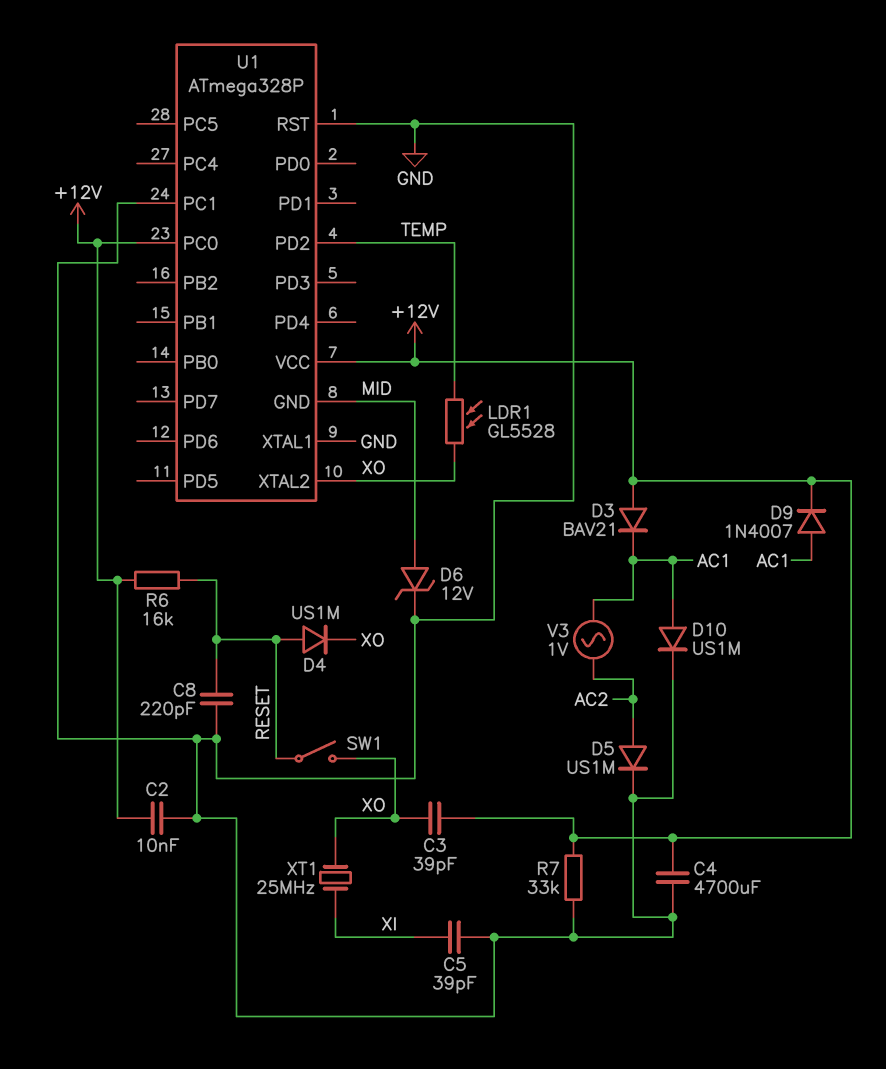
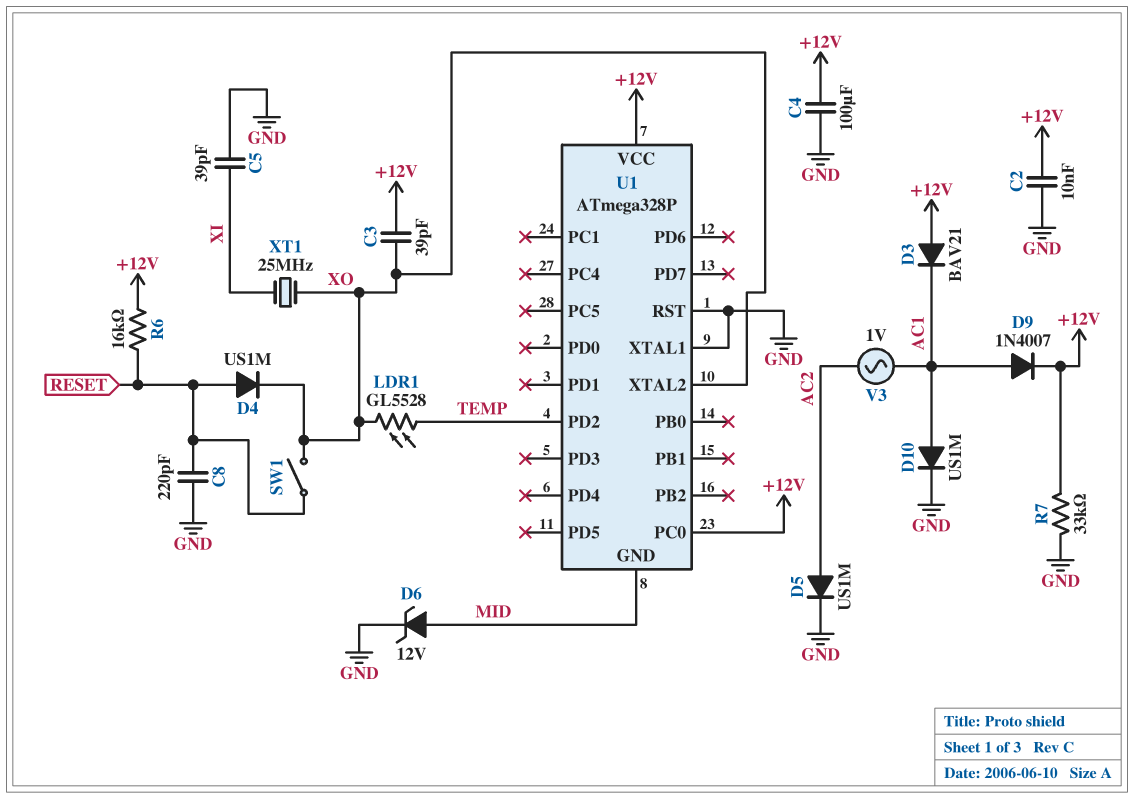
C4: 4700uF (+12V, GND) -> 100uF (+12V, GND)
U1 pin PC1: GND -> none

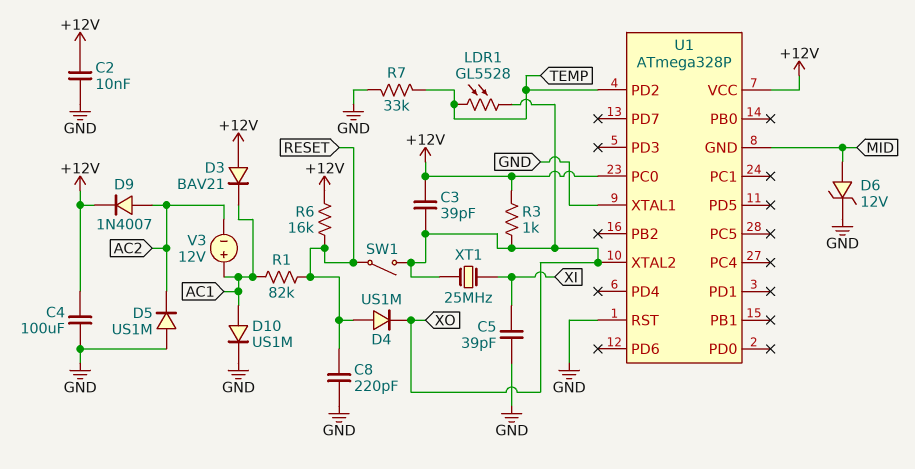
D5: diode US1M (A AC2, K GND) -> diode US1M (A GND, K AC2)
D9: diode 1N4007 (A AC1, K +12V) -> diode 1N4007 (A AC2, K +12V)
R1: none -> 82k (AC1, RESET)
R3: none -> 1k (+12V, XO)
R7: 33k (+12V, GND) -> 33k (GND, TEMP)
V3: AC 1V (AC1, AC2) -> 12V (plus AC1, minus AC2)

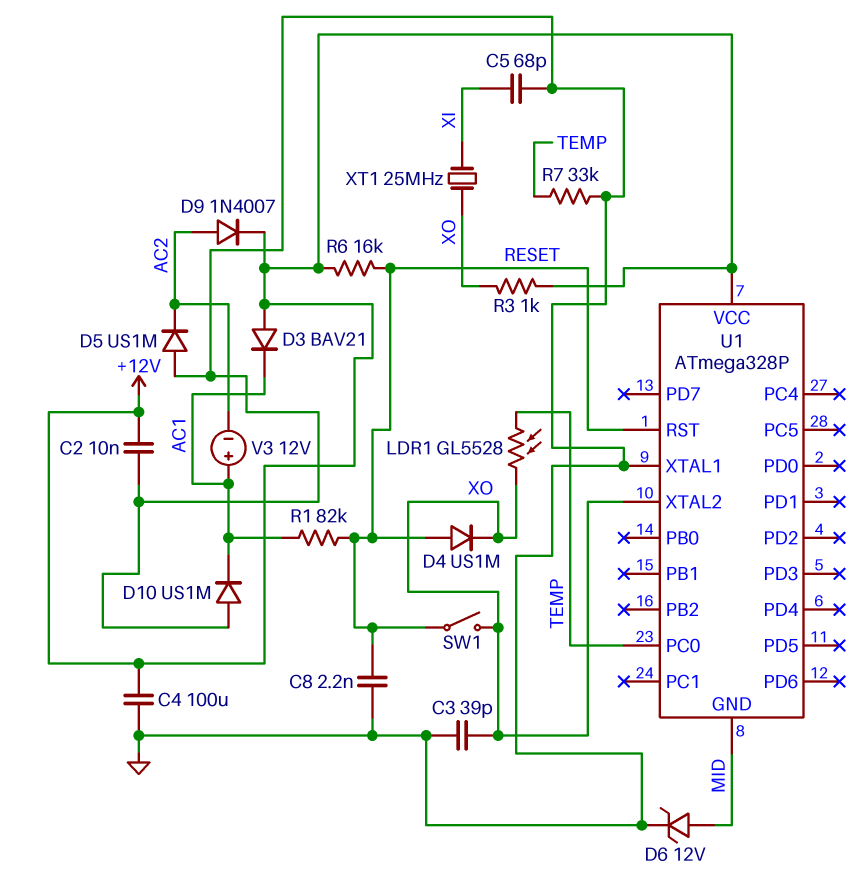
C3: 39pF (+12V, XO) -> 39pF (GND, XO)
C5: 39pF (GND, XI) -> 68pF (GND, XI)
C8: 220pF (GND, RESET) -> 2.2nF (GND, RESET)
D10: diode US1M (A AC1, K GND) -> diode US1M (A GND, K AC1)
U1 pin PC0: +12V -> TEMP
U1 pin PD2: TEMP -> none
U1 pin RST: GND -> RESET

